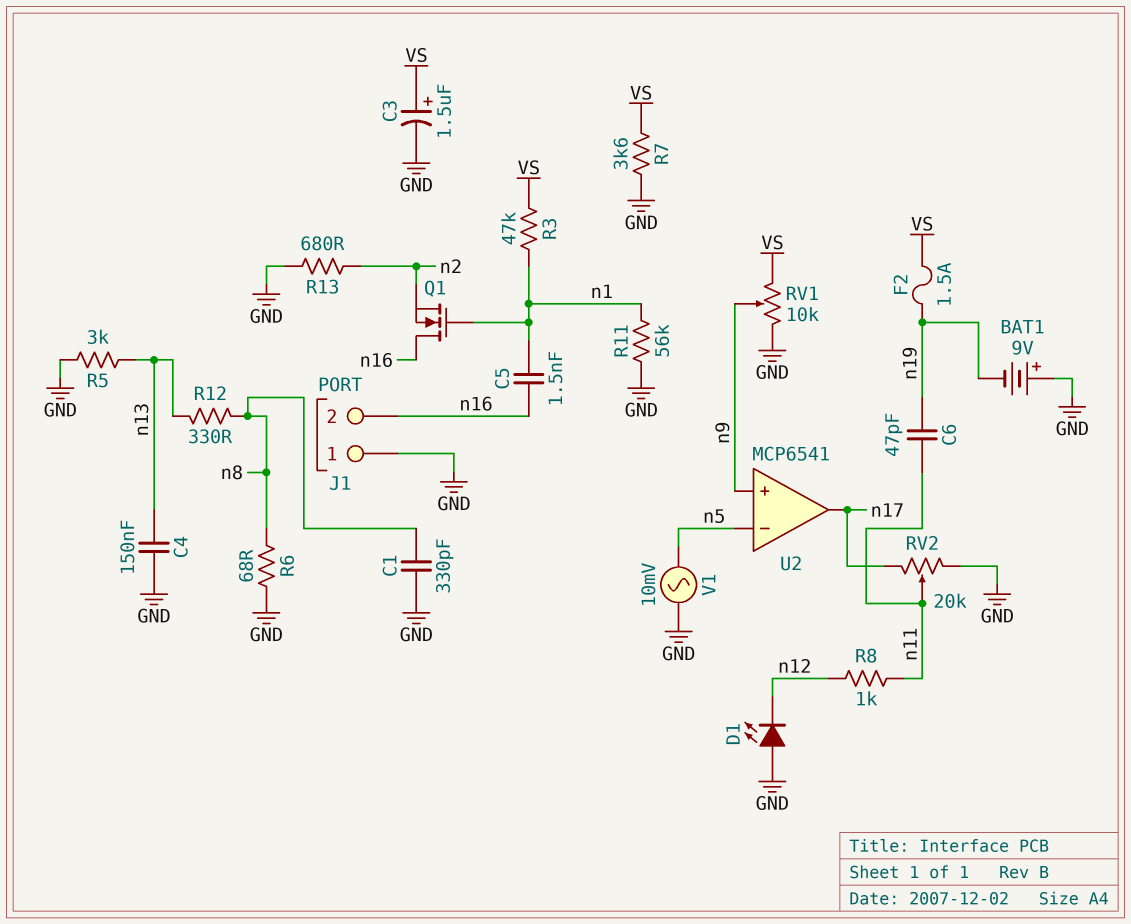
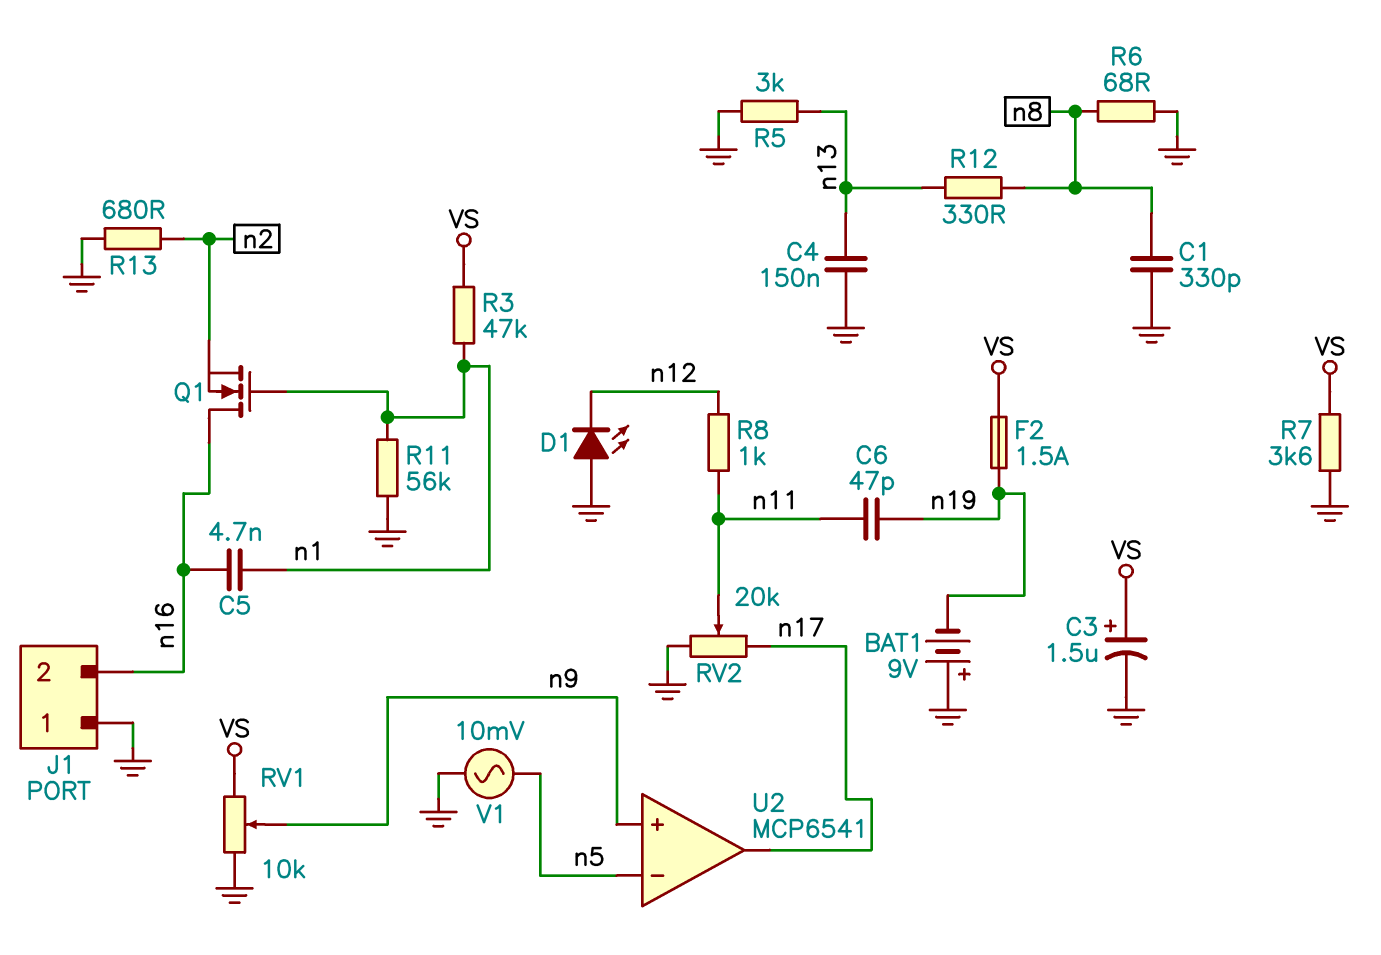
C5: 1.5nF (n1, n16) -> 4.7nF (n1, n16)

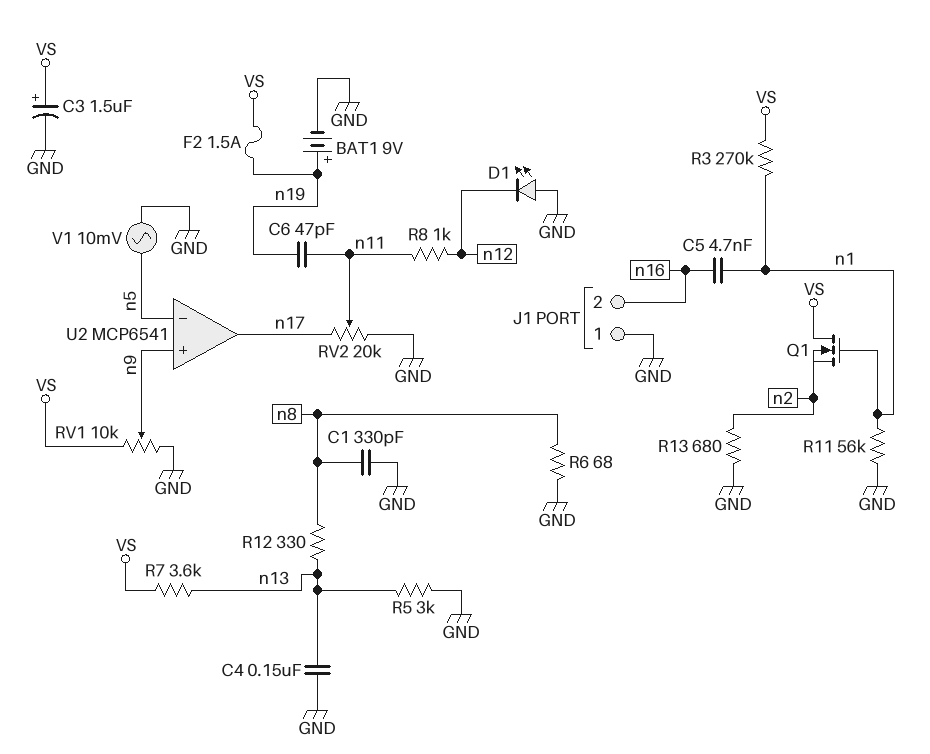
BAT1: 9V (plus GND, minus n19) -> 9V (plus n19, minus GND)
Q1: NMOS (G n1, D n16, S n2) -> NMOS (G n1, D VS, S n2)
R3: 47k (VS, n1) -> 270k (VS, n1)
R7: 3.6k (GND, VS) -> 3.6k (VS, n13)

